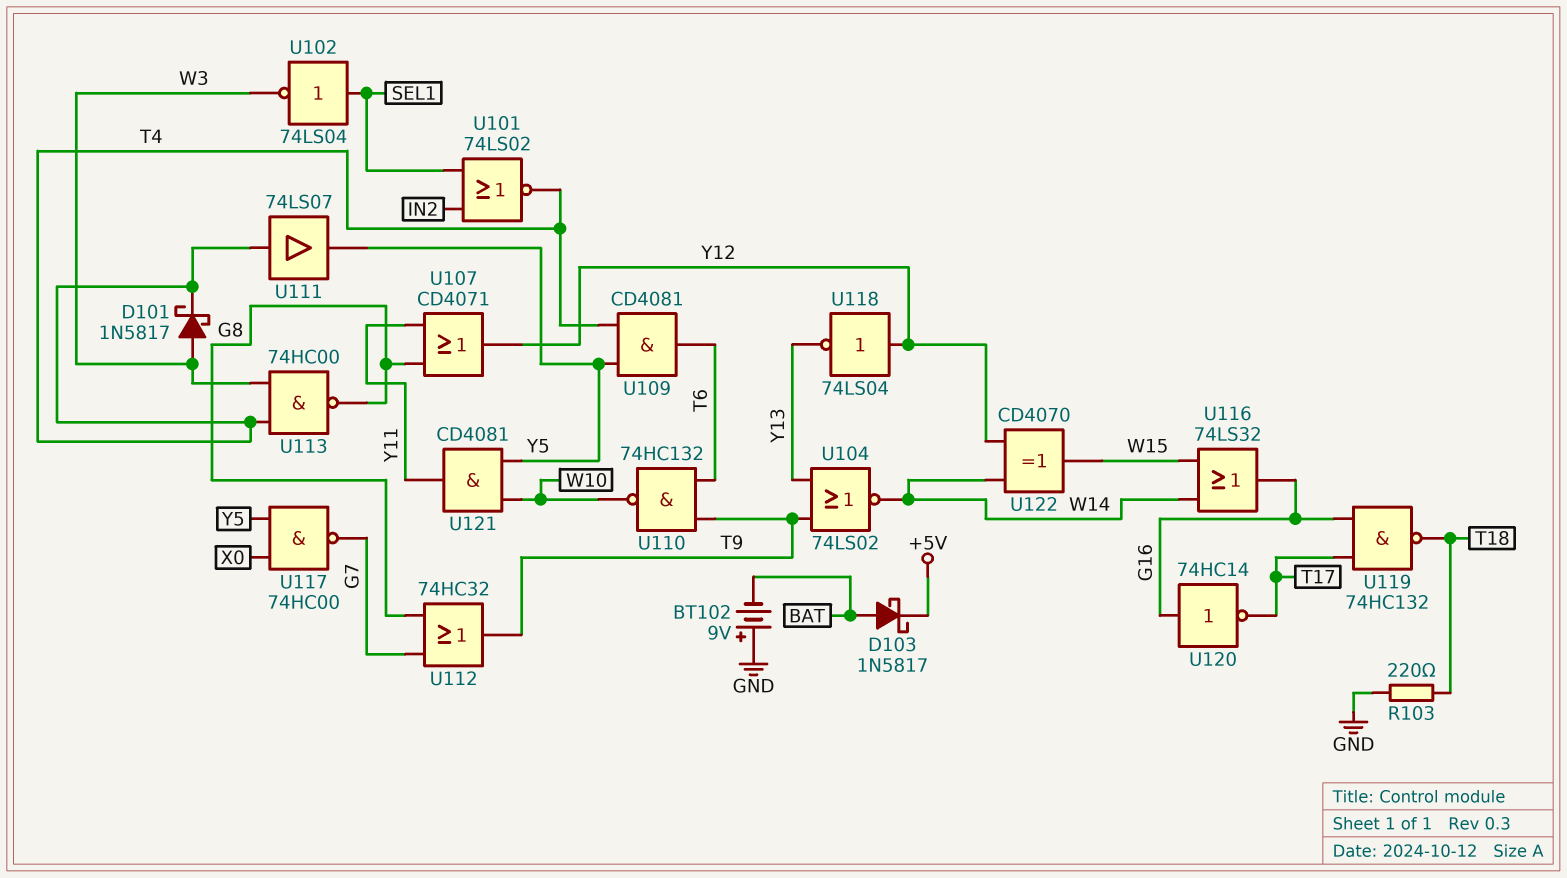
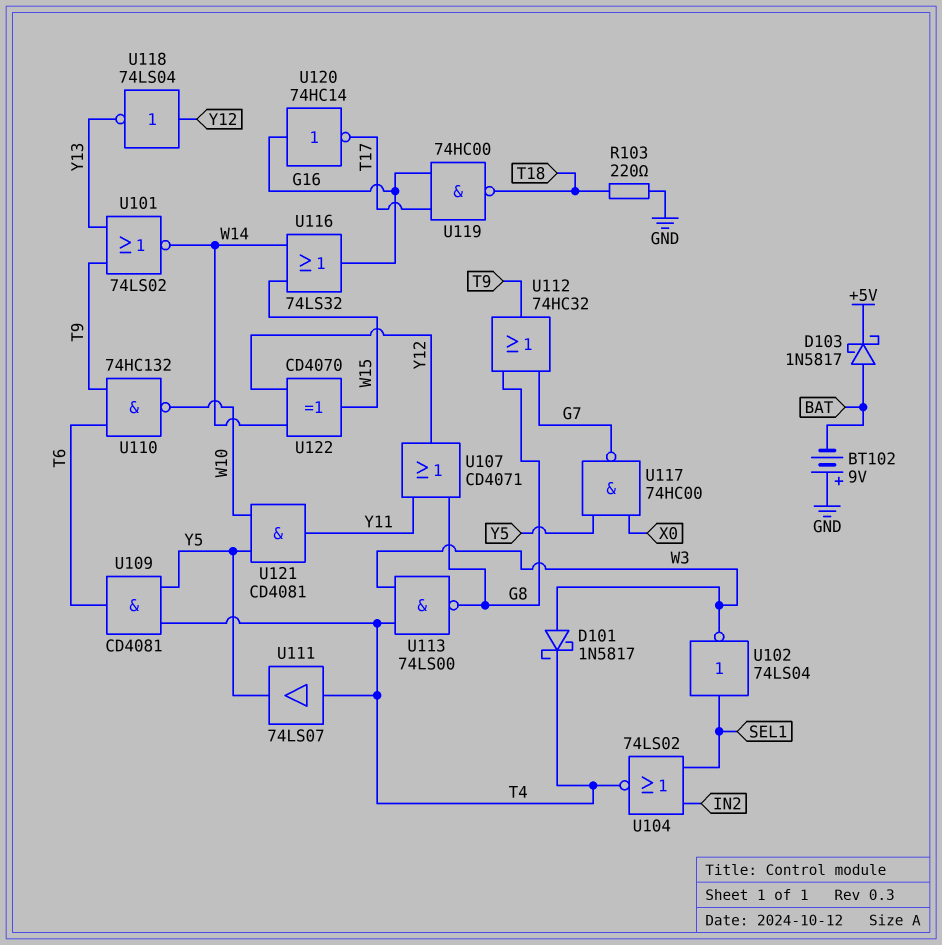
U101: NOR 74LS02 (in IN2, in SEL1, out T4) -> NOR 74LS02 (in T9, in Y13, out W14)
U104: NOR 74LS02 (in T9, in Y13, out W14) -> NOR 74LS02 (in IN2, in SEL1, out T4)
U113: NAND 74HC00 (in T4, in W3, out G8) -> NAND 74LS00 (in T4, in W3, out G8)
U119: NAND 74HC132 (in G16, in T17, out T18) -> NAND 74HC00 (in G16, in T17, out T18)

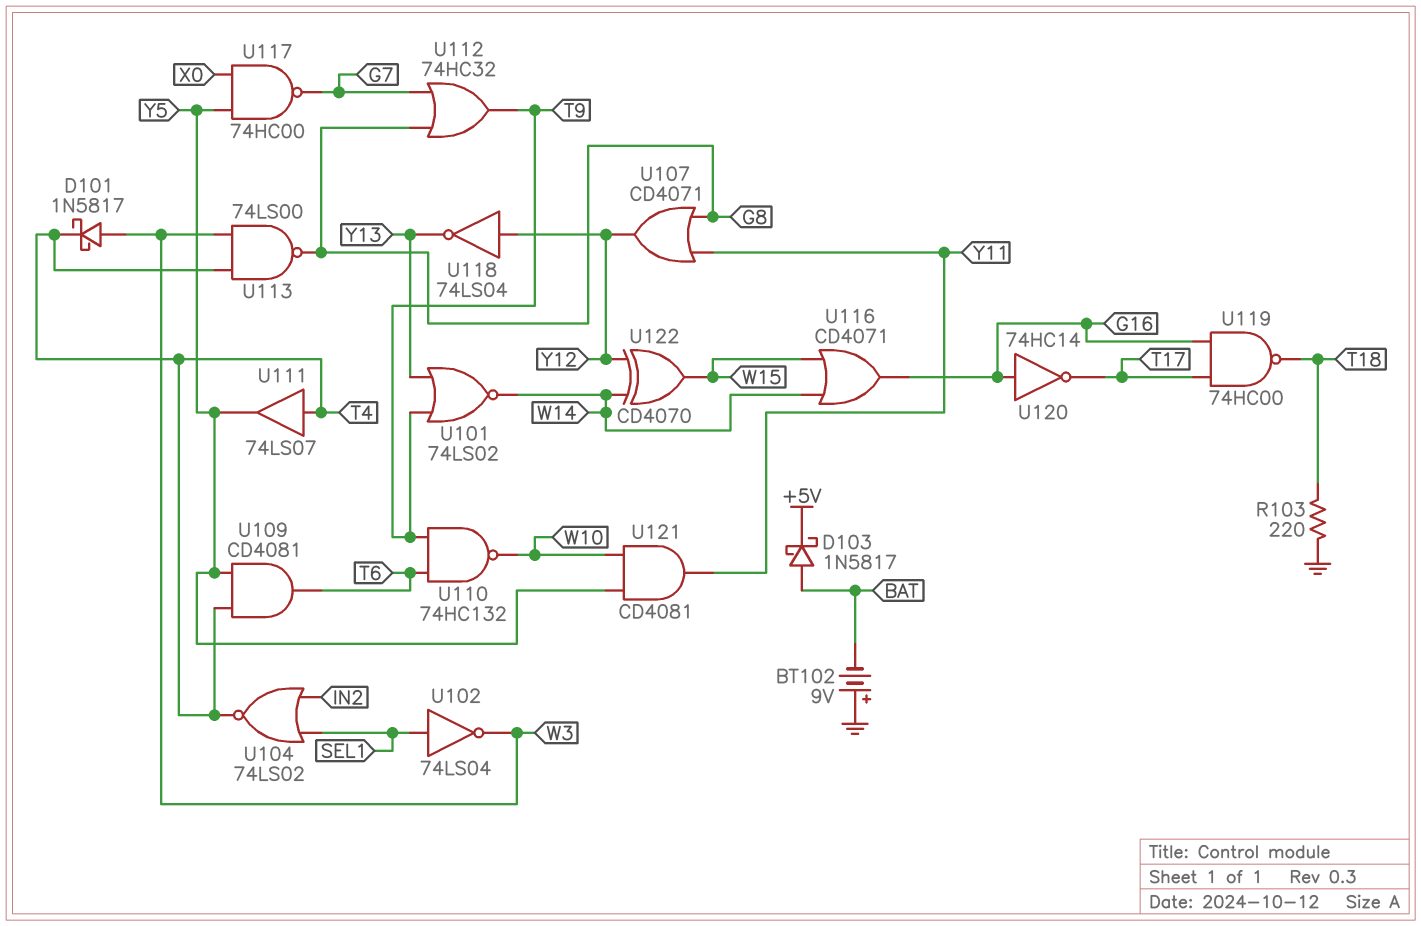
U116: OR 74LS32 (in W14, in W15, out G16) -> OR CD4071 (in W14, in W15, out G16)

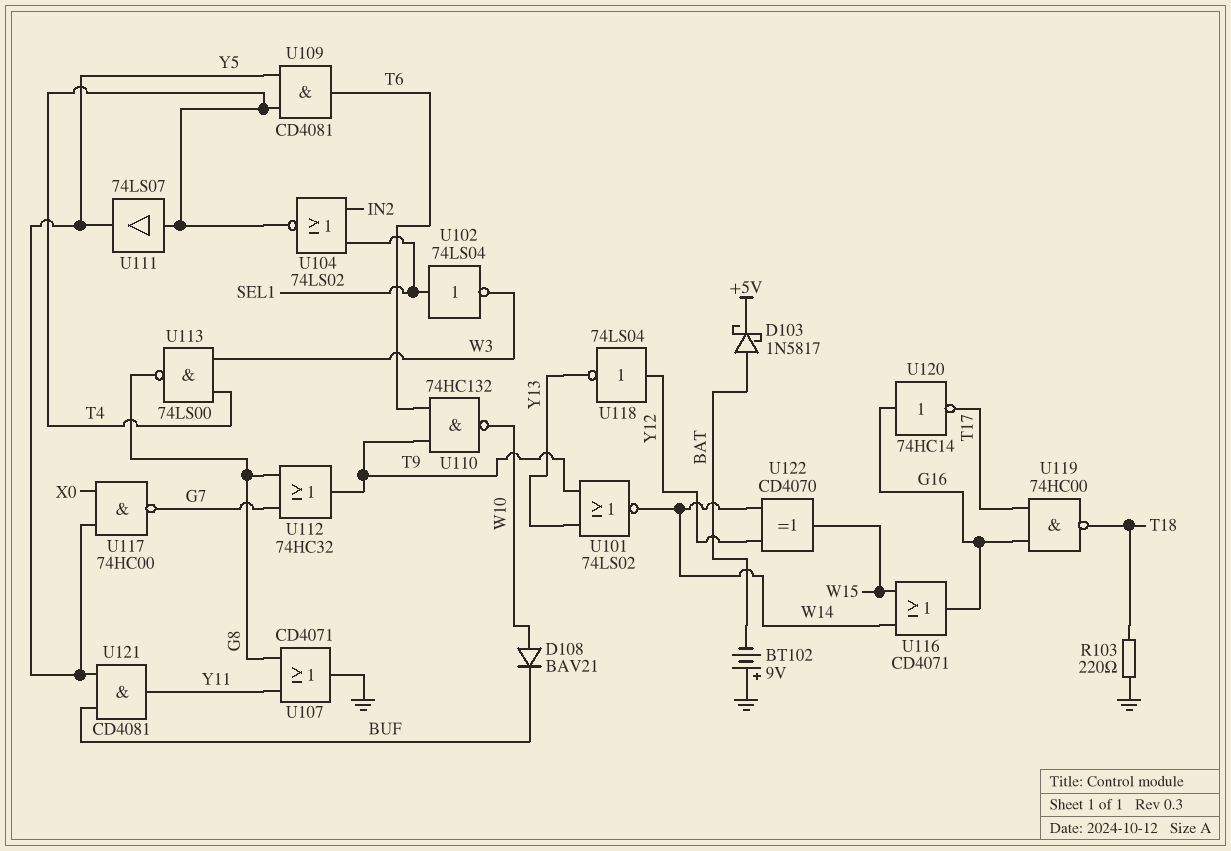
D101: schottky 1N5817 (A W3, K T4) -> none
D108: none -> diode BAV21 (A W10, K BUF)
U107: OR CD4071 (in G8, in Y11, out Y12) -> OR CD4071 (in G8, in Y11, out GND)
U121: AND CD4081 (in W10, in Y5, out Y11) -> AND CD4081 (in BUF, in Y5, out Y11)

